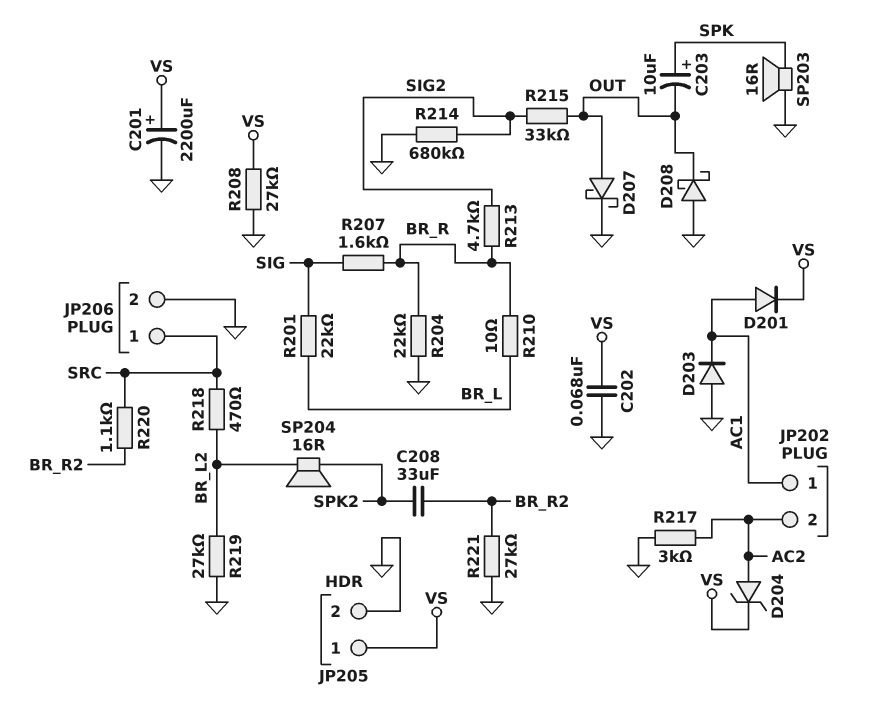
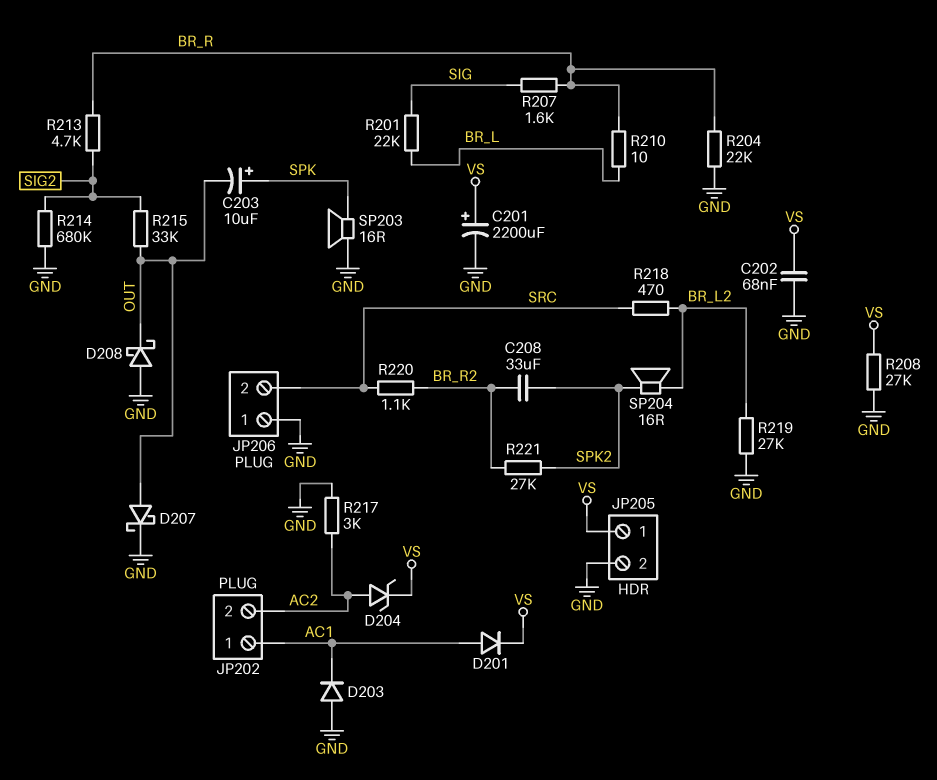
JP206 pin 1: SRC -> GND
JP206 pin 2: GND -> SRC
R221: 27k (BR_R2, GND) -> 27k (BR_R2, SPK2)

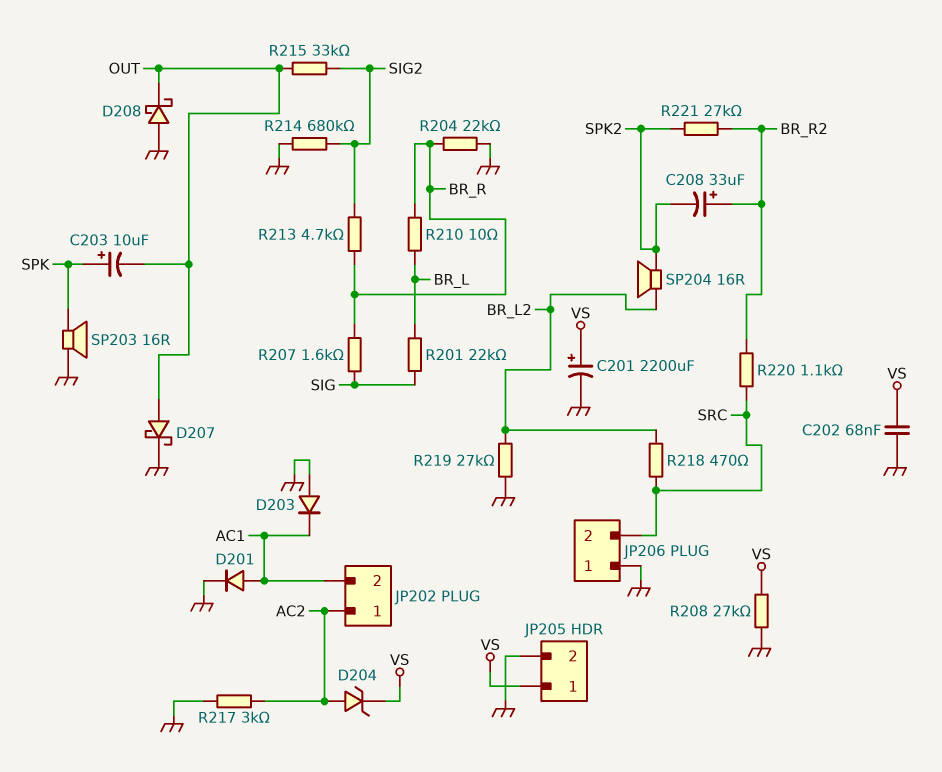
C208: 33uF (BR_R2, SPK2) -> 33uF (plus BR_R2, minus SPK2)
D201: diode (A AC1, K VS) -> diode (A AC1, K GND)
JP202 pin 1: AC1 -> AC2
JP202 pin 2: AC2 -> AC1

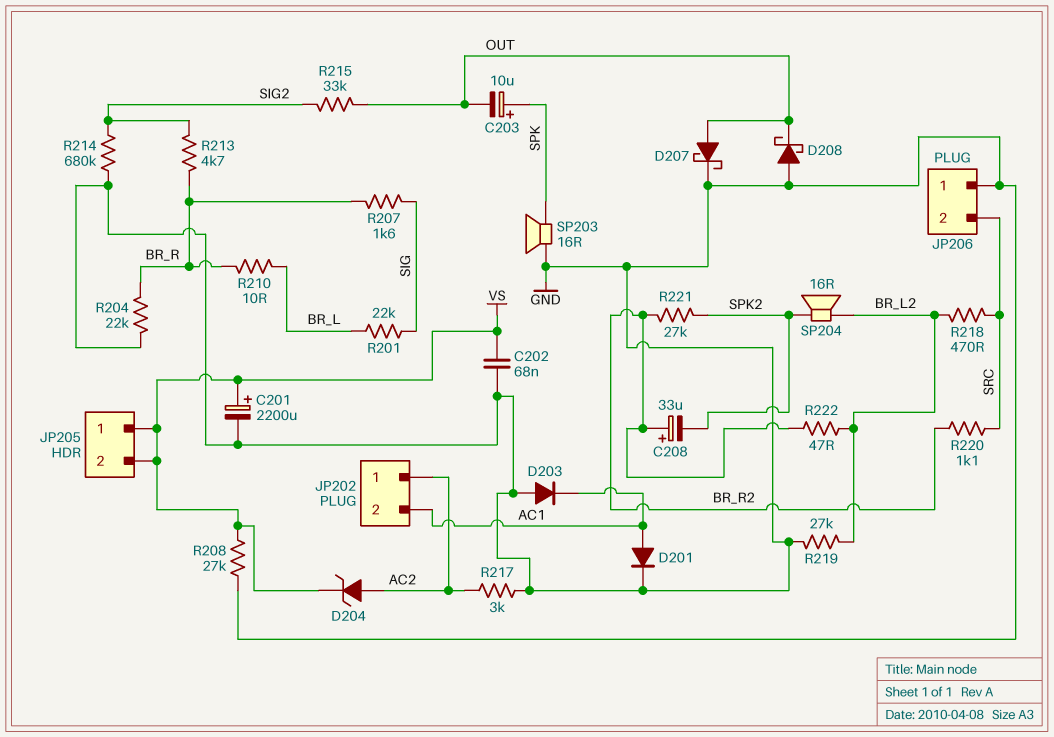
JP205 pin 2: GND -> VS
R222: none -> 47 (BR_L2, BR_R2)

